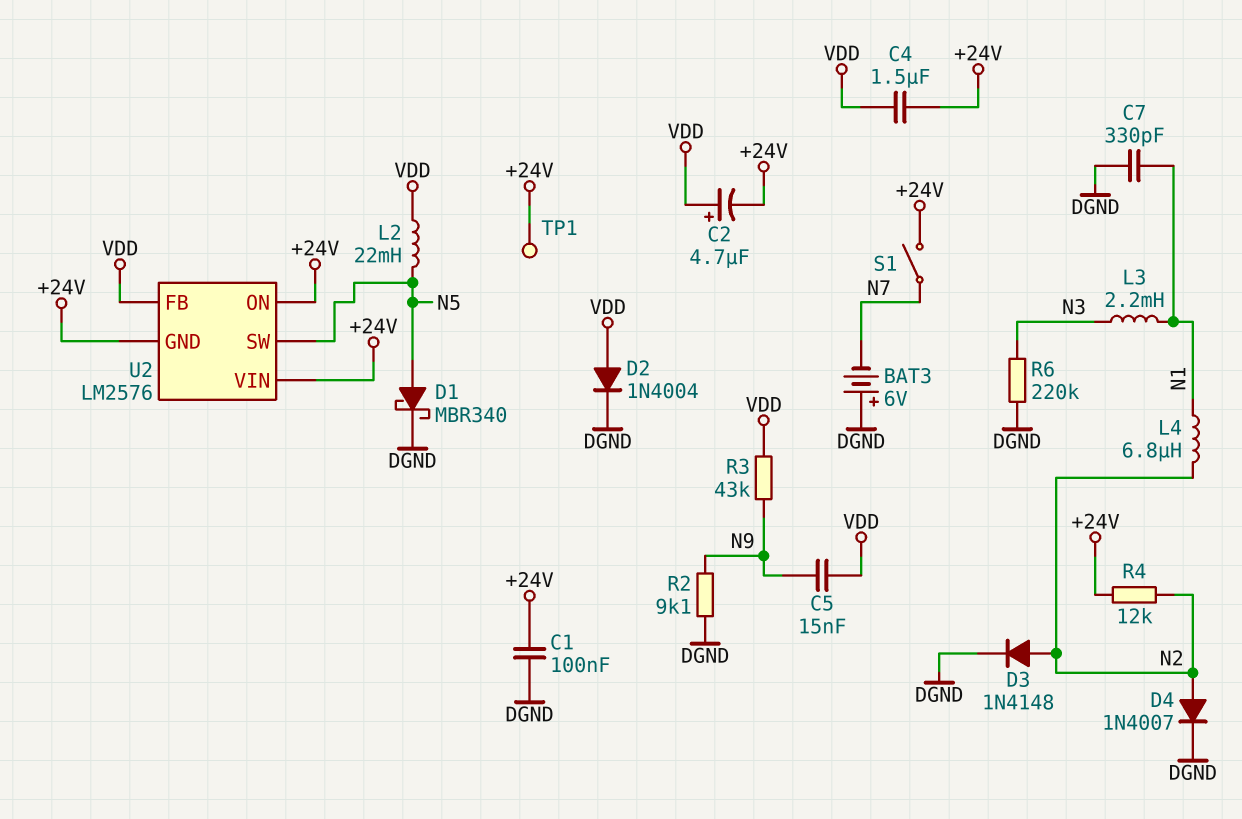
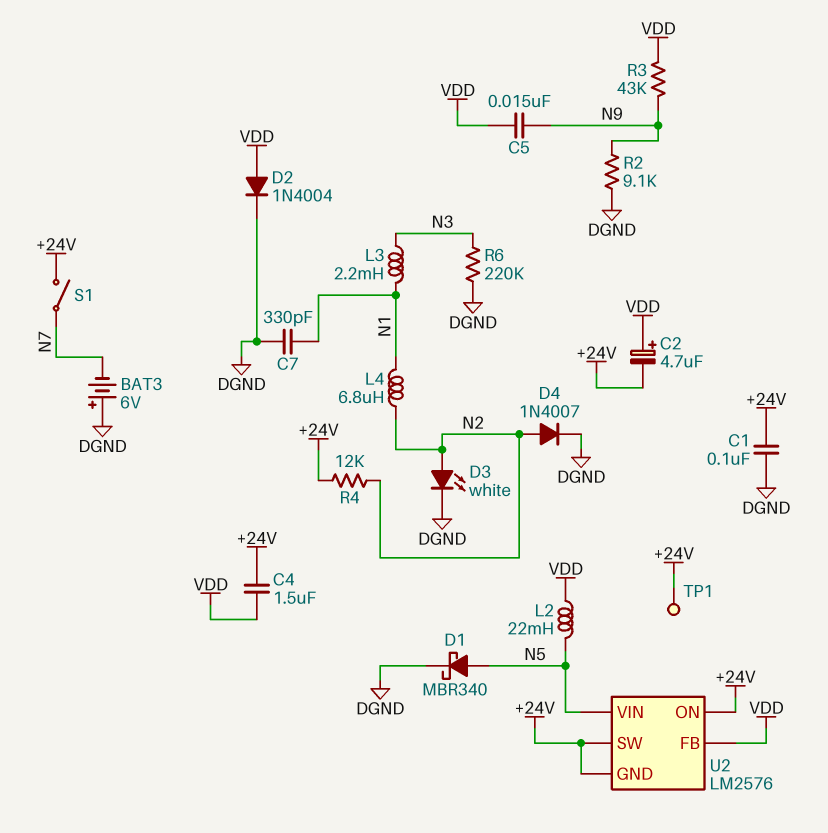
D3: diode 1N4148 (A N2, K DGND) -> LED white (A N2, K DGND)
U2 pin SW: N5 -> +24V
U2 pin VIN: +24V -> N5

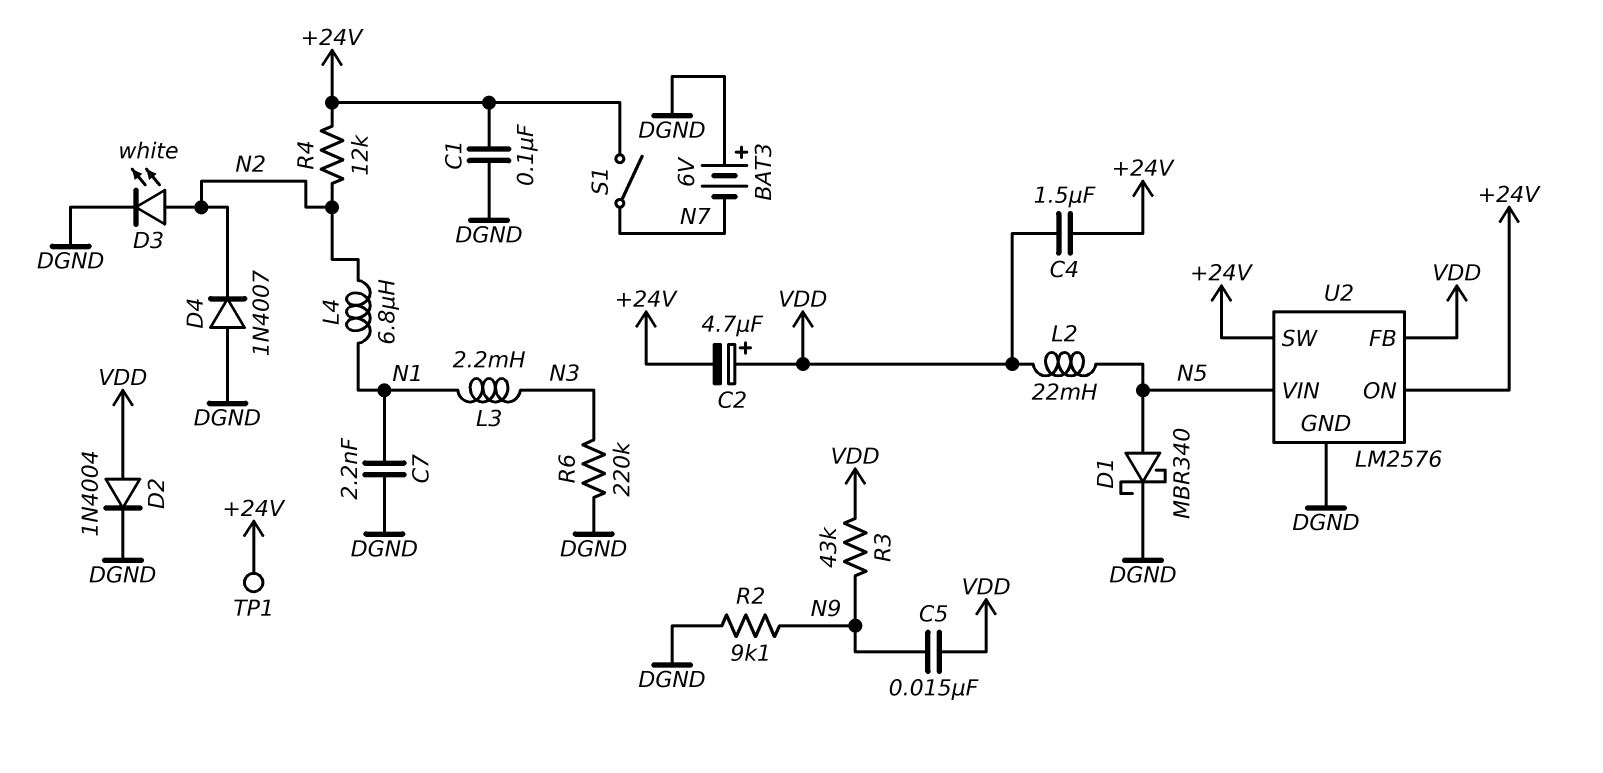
C7: 330pF (DGND, N1) -> 2.2nF (DGND, N1)
D4: diode 1N4007 (A N2, K DGND) -> diode 1N4007 (A DGND, K N2)
U2 pin GND: +24V -> DGND

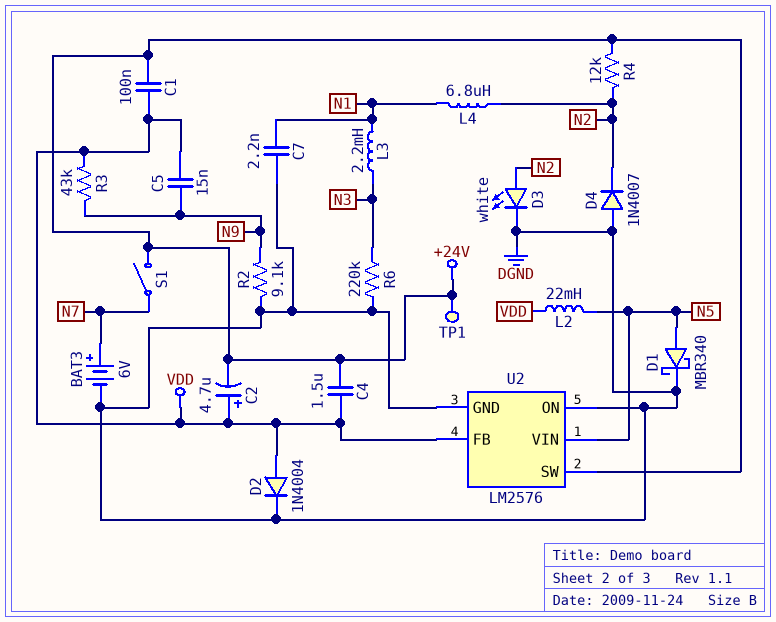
BAT3: 6V (plus DGND, minus N7) -> 6V (plus N7, minus DGND)
C1: 100nF (+24V, DGND) -> 100nF (+24V, VDD)
U2 pin ON: +24V -> DGND

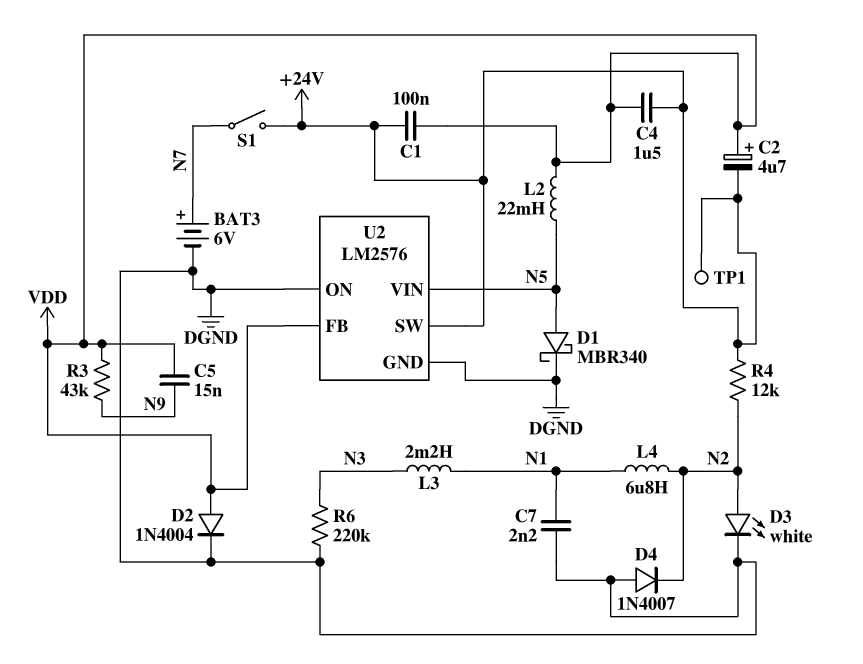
R2: 9.1k (DGND, N9) -> none

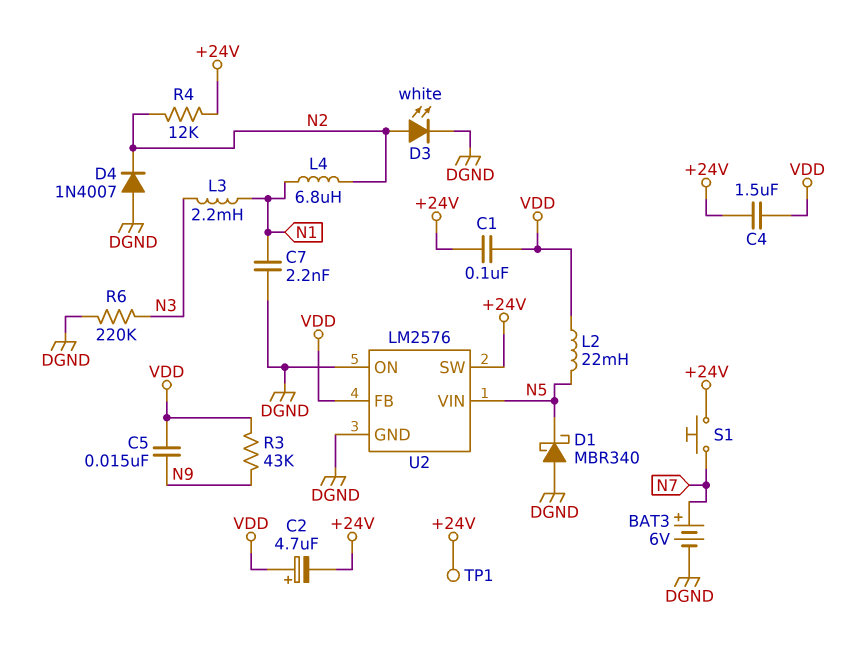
D1: schottky MBR340 (A N5, K DGND) -> schottky MBR340 (A DGND, K N5)
D2: diode 1N4004 (A VDD, K DGND) -> none
S1: switch (+24V, N7) -> button (+24V, N7)

